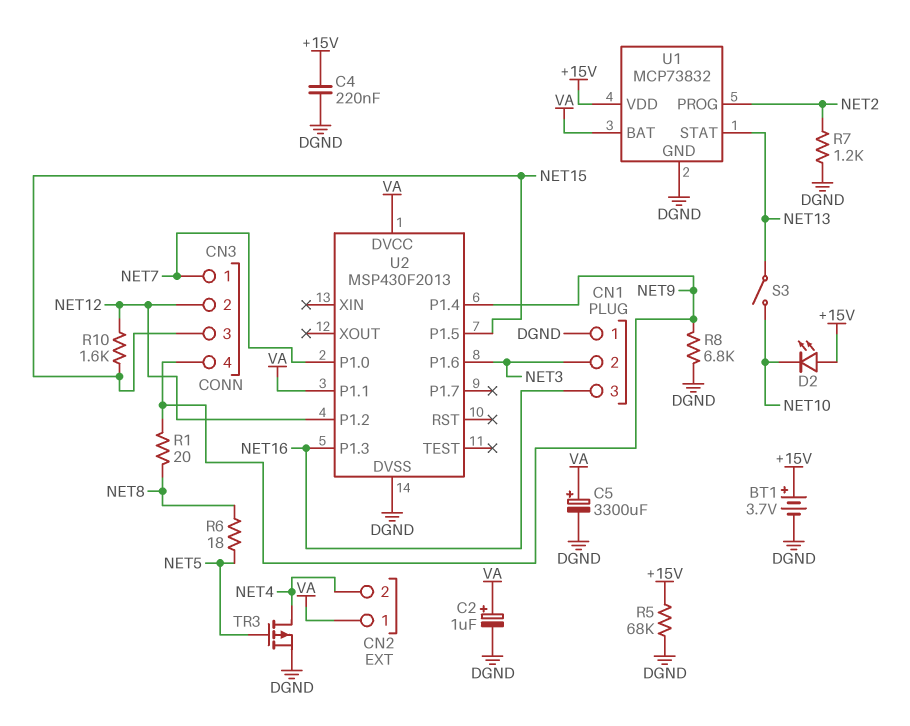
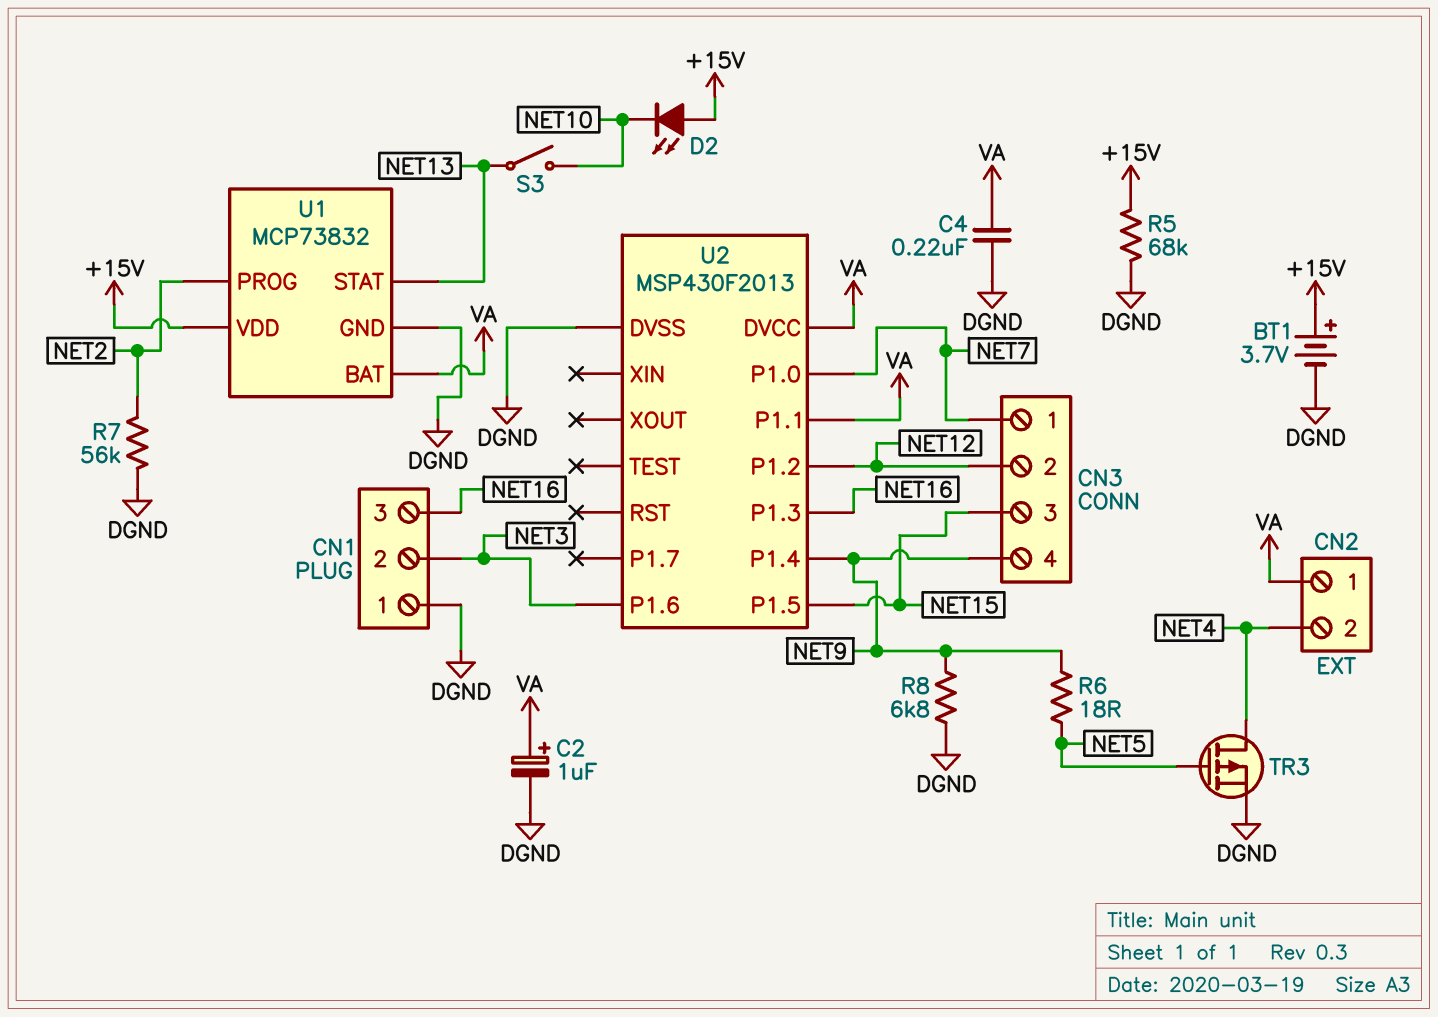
C4: 220nF (+15V, DGND) -> 220nF (DGND, VA)
C5: 3300uF (plus VA, minus DGND) -> none
R1: 20 (NET8, NET9) -> none
R6: 18 (NET5, NET8) -> 18 (NET5, NET9)
R7: 1.2k (DGND, NET2) -> 56k (DGND, NET2)
R10: 1.6k (NET12, NET15) -> none

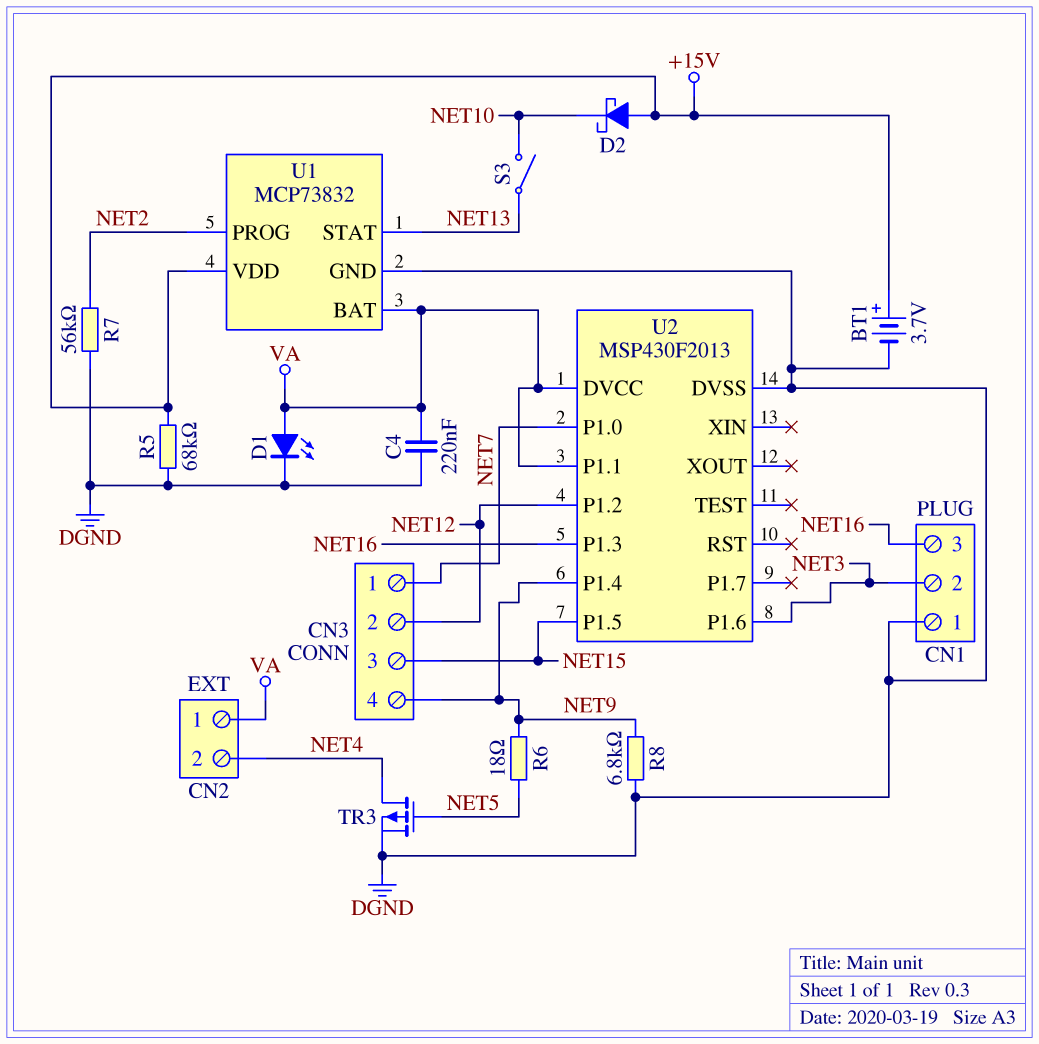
C2: 1uF (plus VA, minus DGND) -> none
D1: none -> LED (A VA, K DGND)
D2: LED (A +15V, K NET10) -> schottky (A +15V, K NET10)

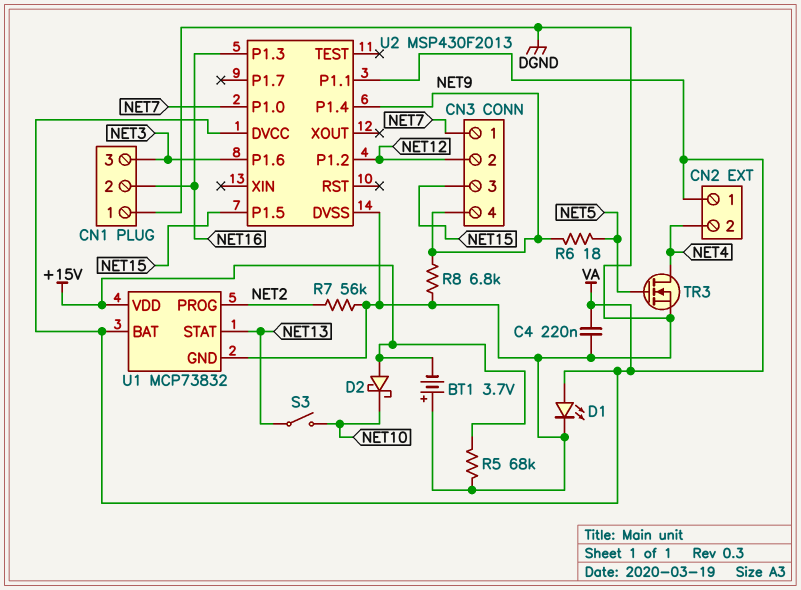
BT1: 3.7V (plus +15V, minus DGND) -> 3.7V (plus DGND, minus +15V)
CN1 pin 2: NET3 -> NET16
CN1 pin 3: NET16 -> NET3
TR3: PMOS (G NET5, D NET4, S DGND) -> NMOS (G NET5, D NET4, S DGND)

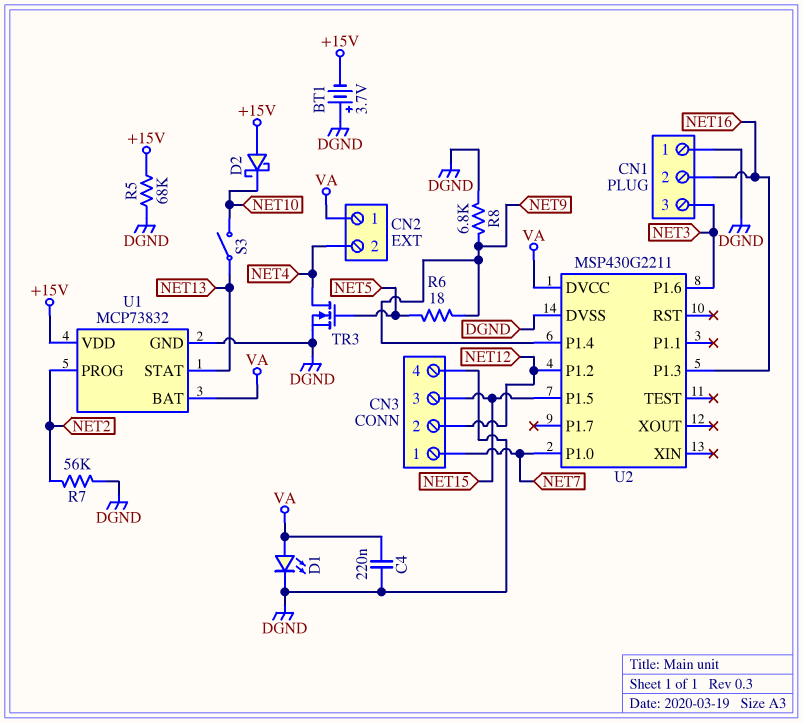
CN3 pin 4: NET9 -> DGND
U2: MSP430F2013 -> MSP430G2211
U2 pin P1.1: VA -> none

